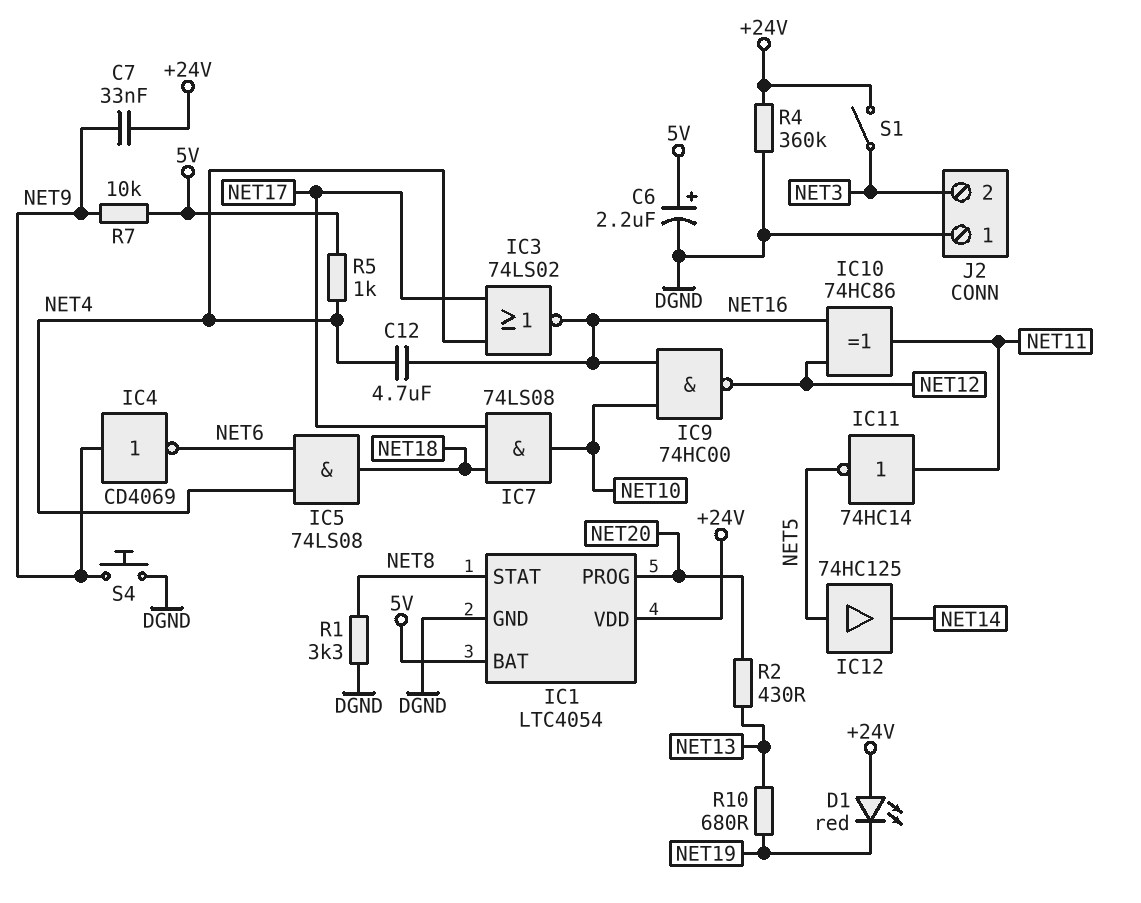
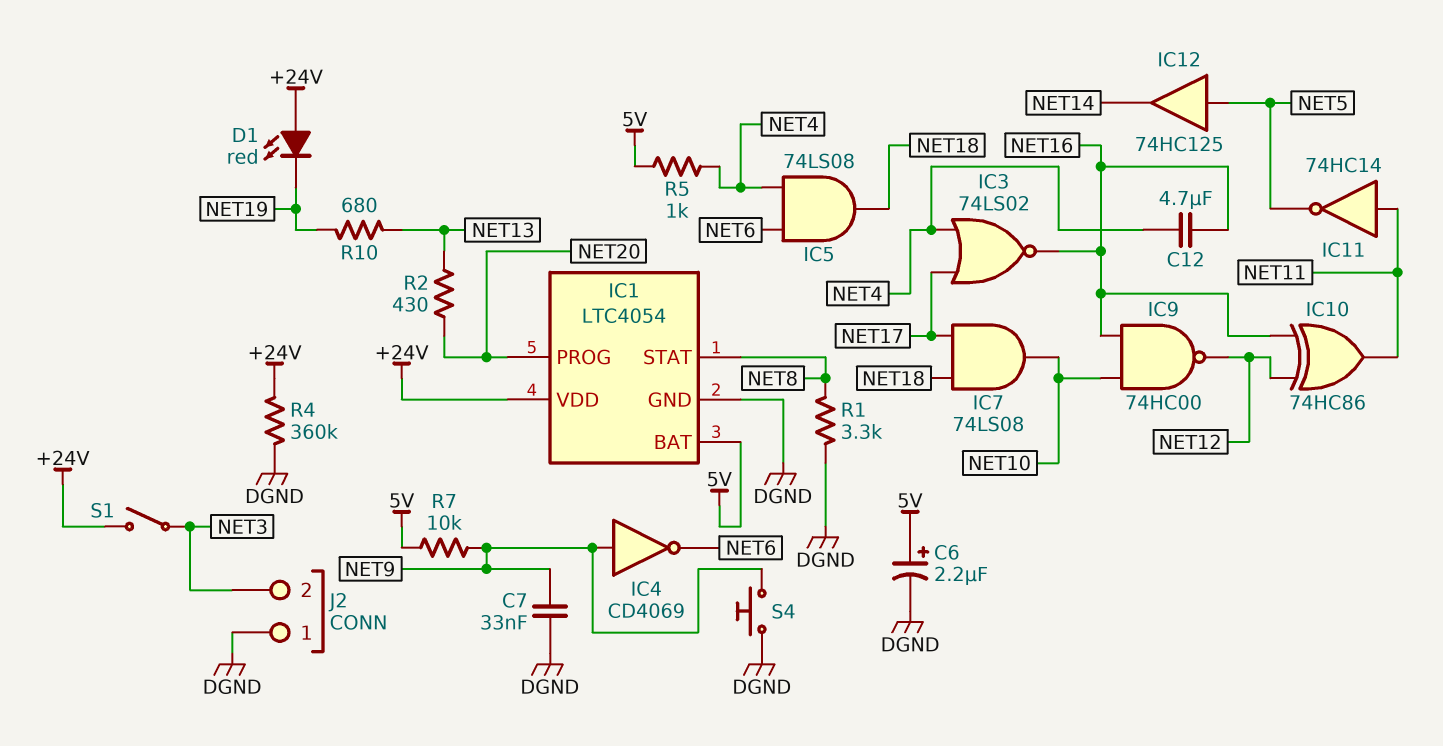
C7: 33nF (+24V, NET9) -> 33nF (DGND, NET9)

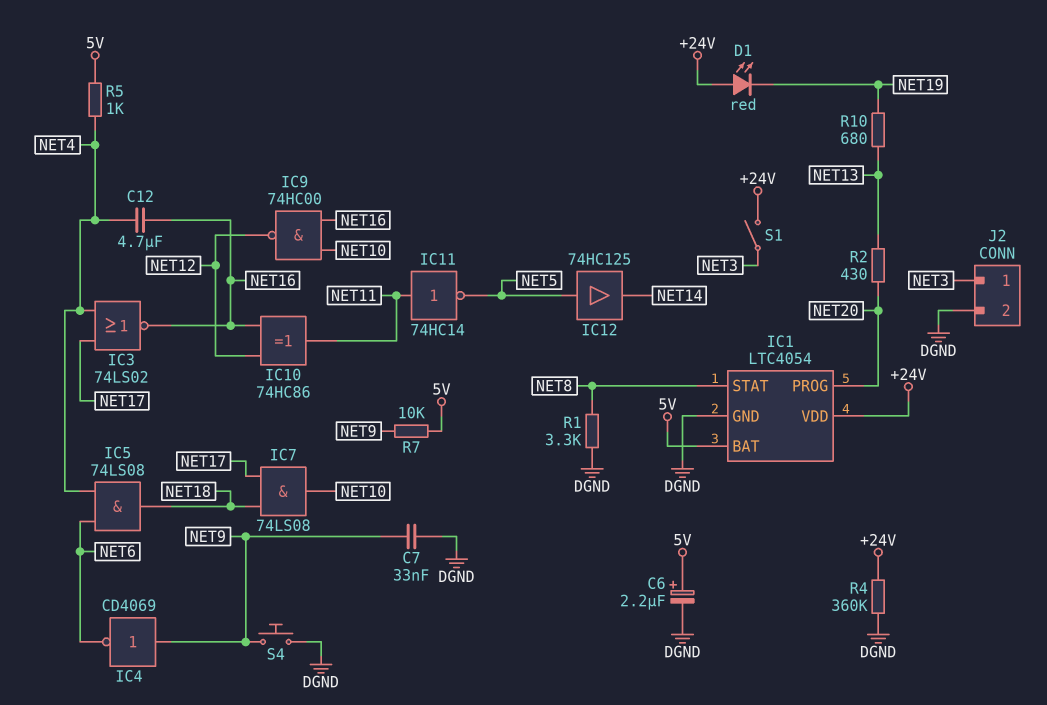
J2 pin 1: DGND -> NET3
J2 pin 2: NET3 -> DGND

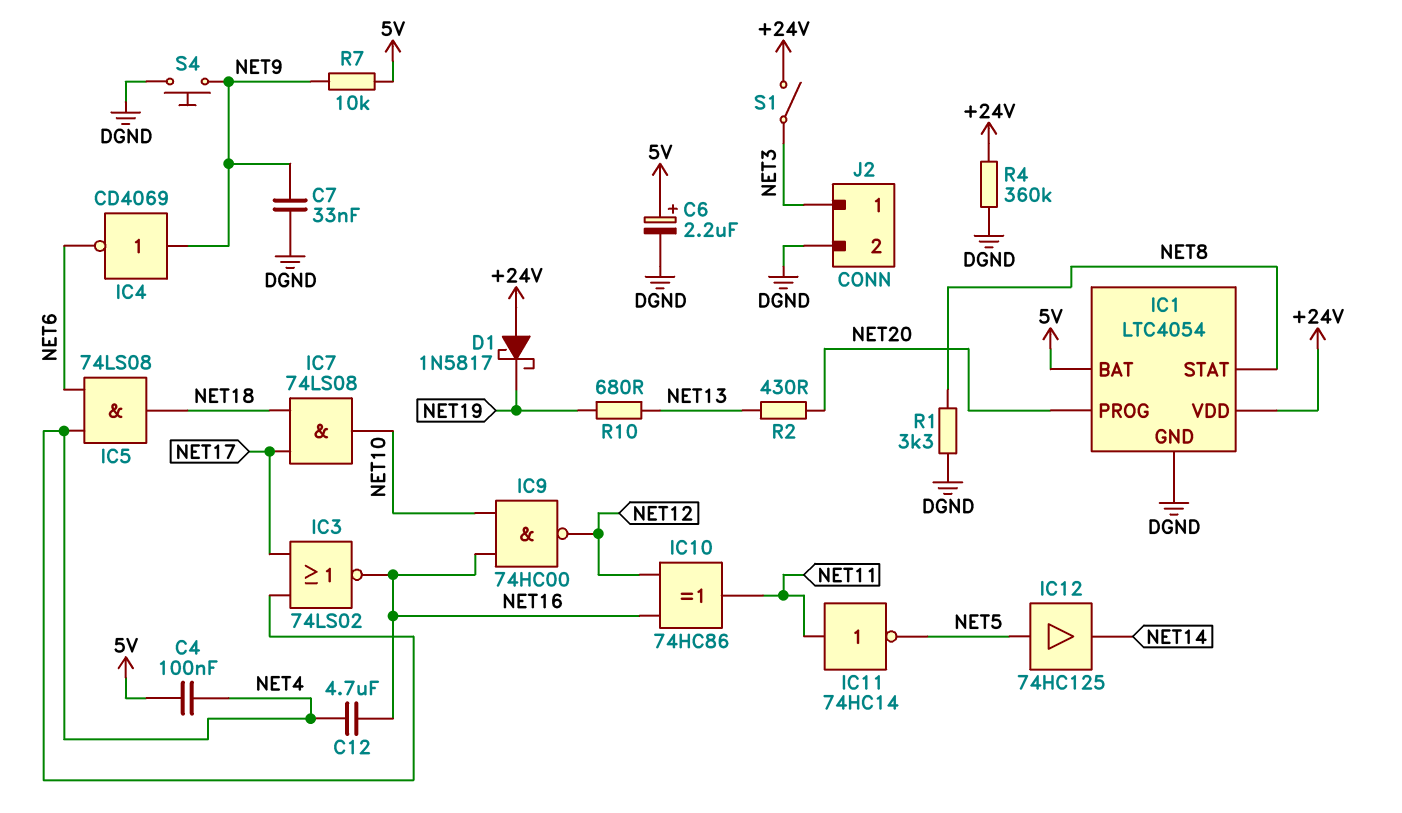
C4: none -> 100nF (5V, NET4)
D1: LED red (A +24V, K NET19) -> schottky 1N5817 (A +24V, K NET19)
R5: 1k (5V, NET4) -> none

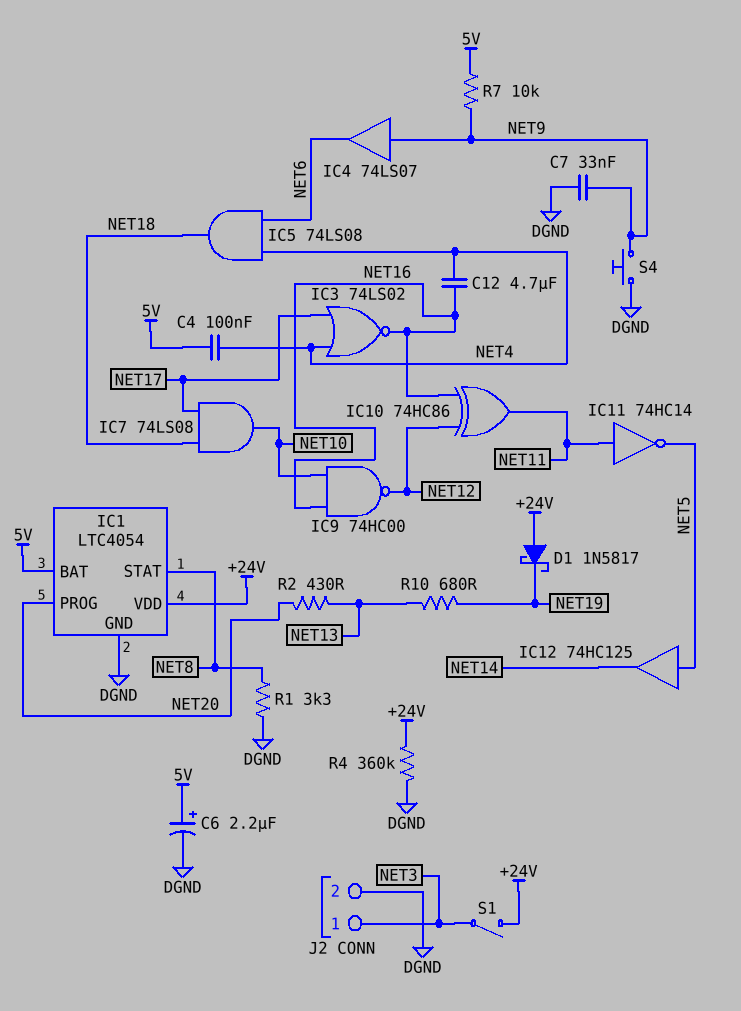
IC4: NOT CD4069 (in NET9, out NET6) -> buffer 74LS07 (in NET9, out NET6)

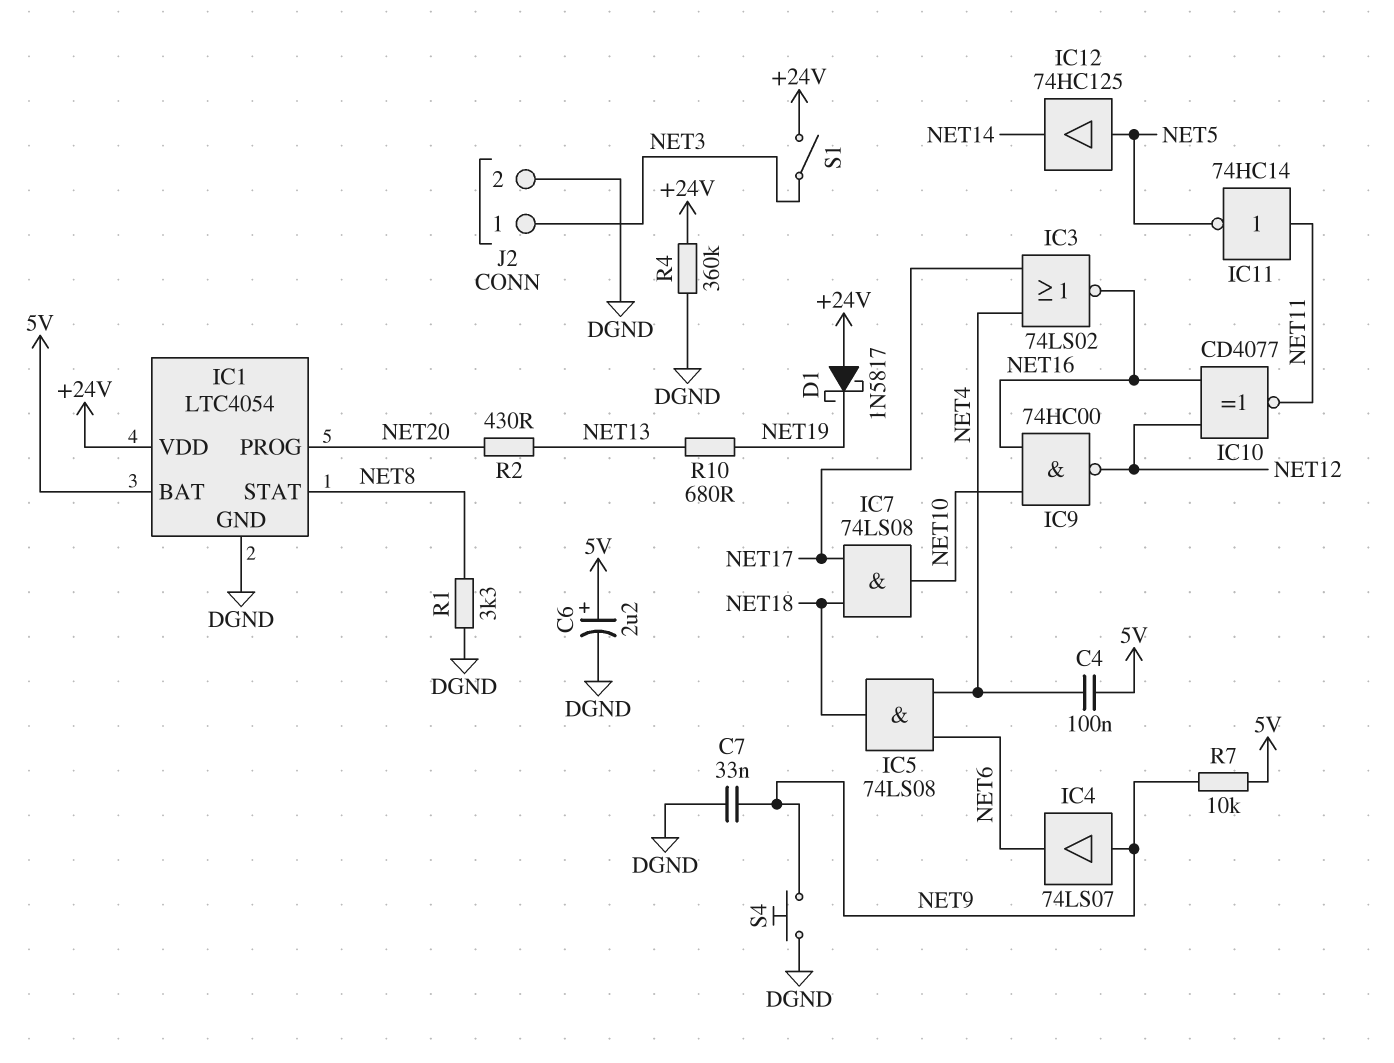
C12: 4.7uF (NET4, NET16) -> none
IC10: XOR 74HC86 (in NET12, in NET16, out NET11) -> XNOR CD4077 (in NET12, in NET16, out NET11)

